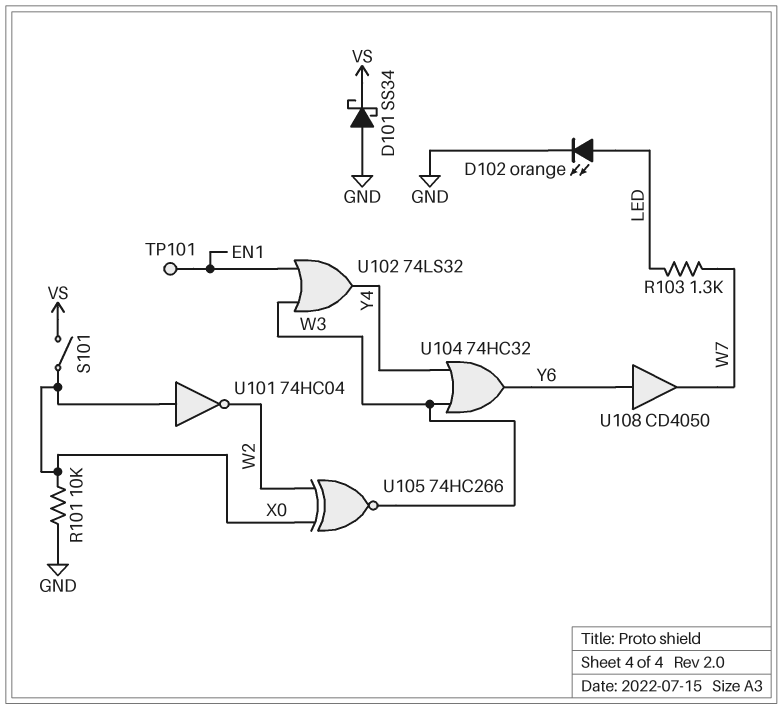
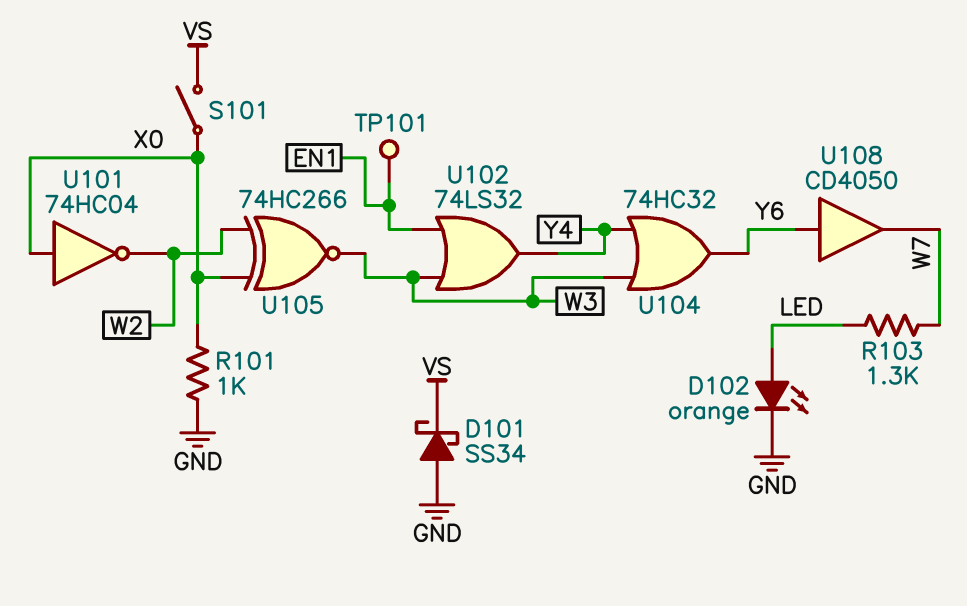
R101: 10k (GND, X0) -> 1k (GND, X0)

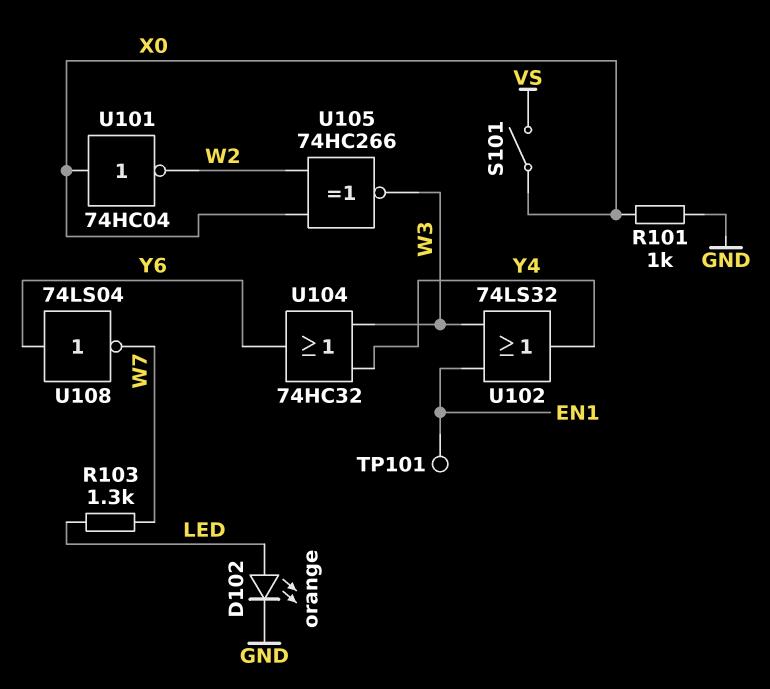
D101: schottky SS34 (A GND, K VS) -> none
U108: buffer CD4050 (in Y6, out W7) -> NOT 74LS04 (in Y6, out W7)

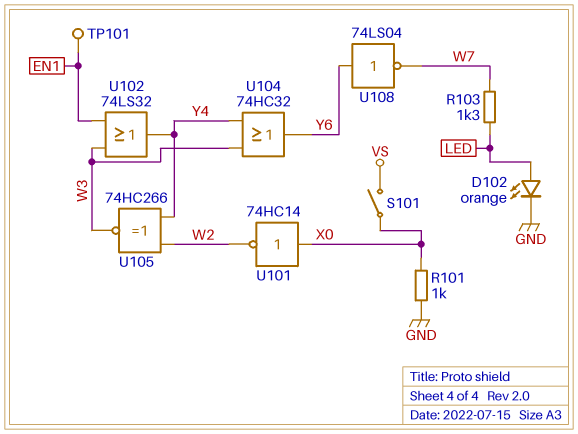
U101: NOT 74HC04 (in X0, out W2) -> NOT 74HC14 (in X0, out W2)
U105: XNOR 74HC266 (in W2, in X0, out W3) -> XNOR 74HC266 (in W2, in Y4, out W3)

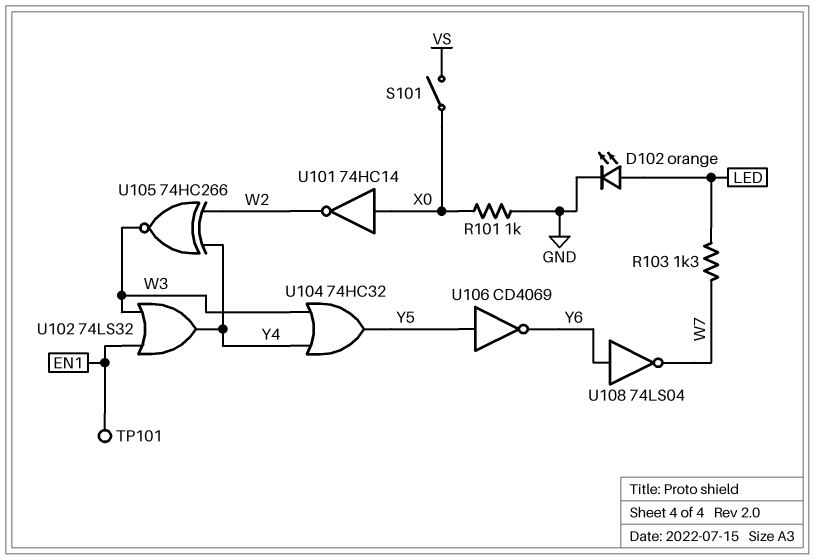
U104: OR 74HC32 (in W3, in Y4, out Y6) -> OR 74HC32 (in W3, in Y4, out Y5)
U106: none -> NOT CD4069 (in Y5, out Y6)

